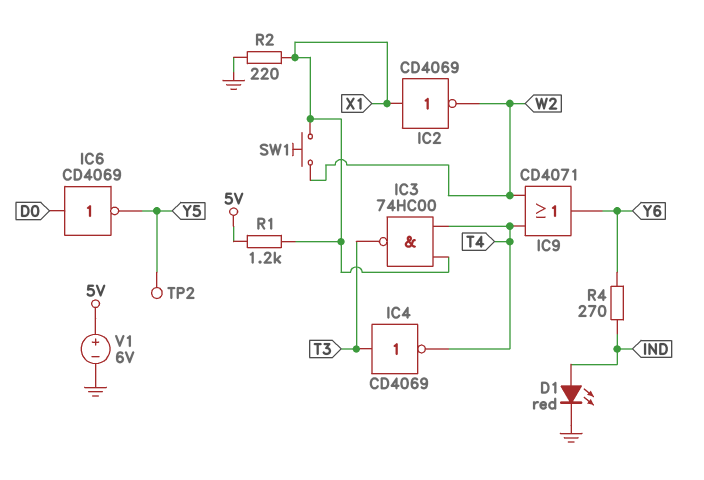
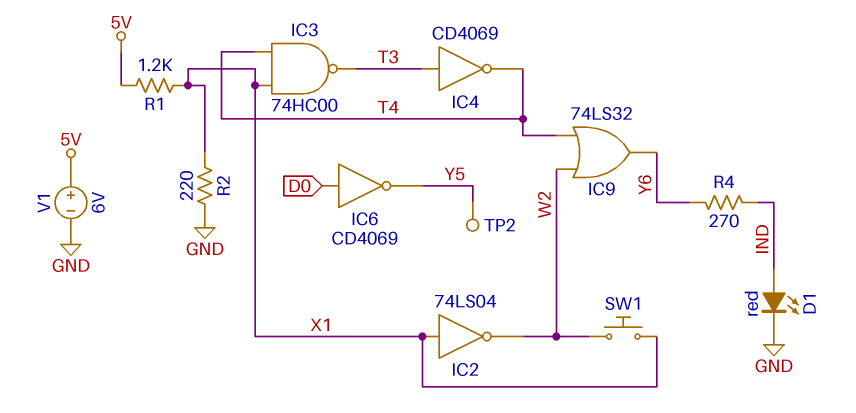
IC2: NOT CD4069 (in X1, out W2) -> NOT 74LS04 (in X1, out W2)
IC9: OR CD4071 (in T4, in W2, out Y6) -> OR 74LS32 (in T4, in W2, out Y6)

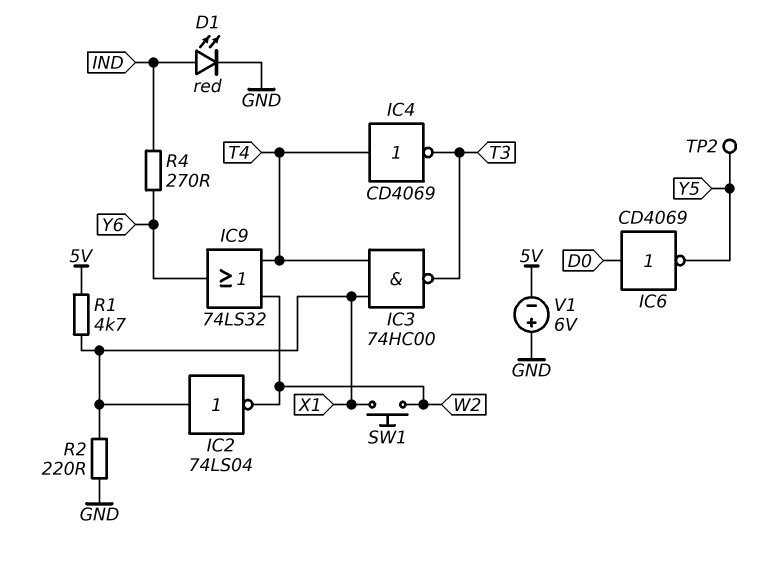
IC4: NOT CD4069 (in T3, out T4) -> NOT CD4069 (in T4, out T3)
R1: 1.2k (5V, X1) -> 4.7k (5V, X1)
V1: 6V (plus 5V, minus GND) -> 6V (plus GND, minus 5V)

